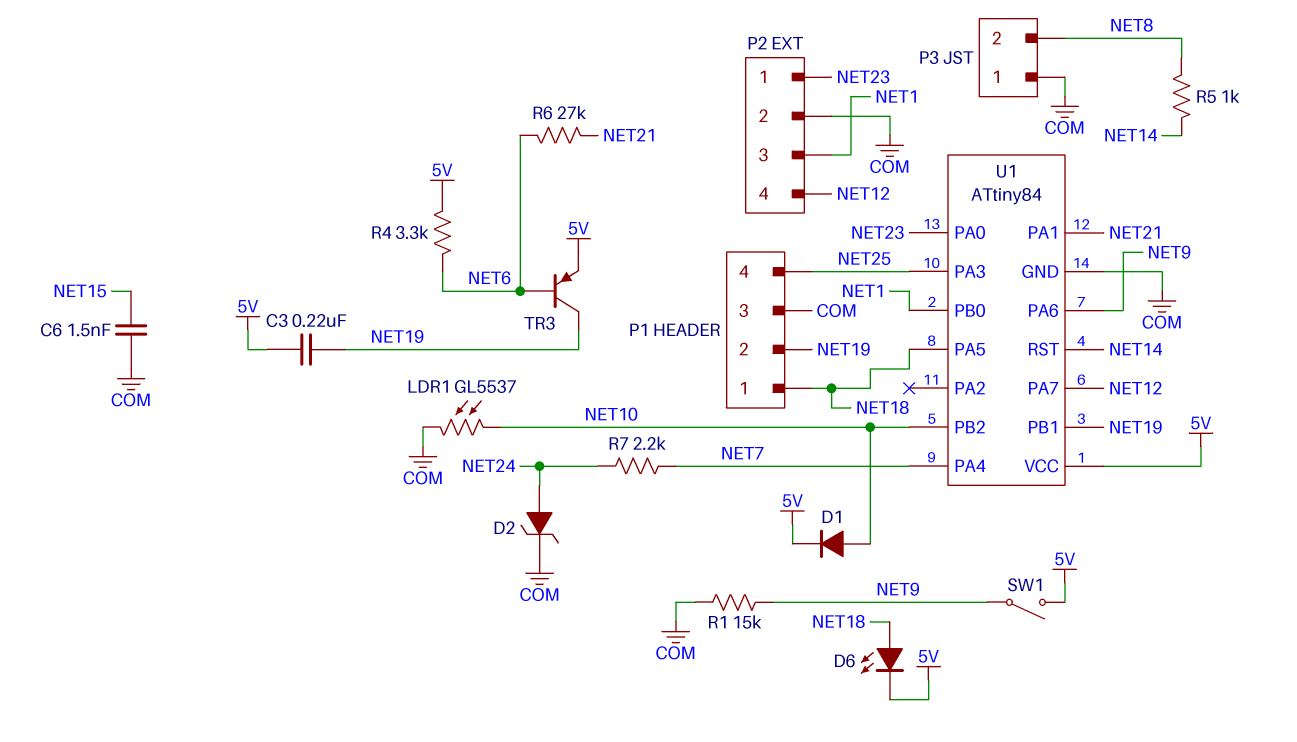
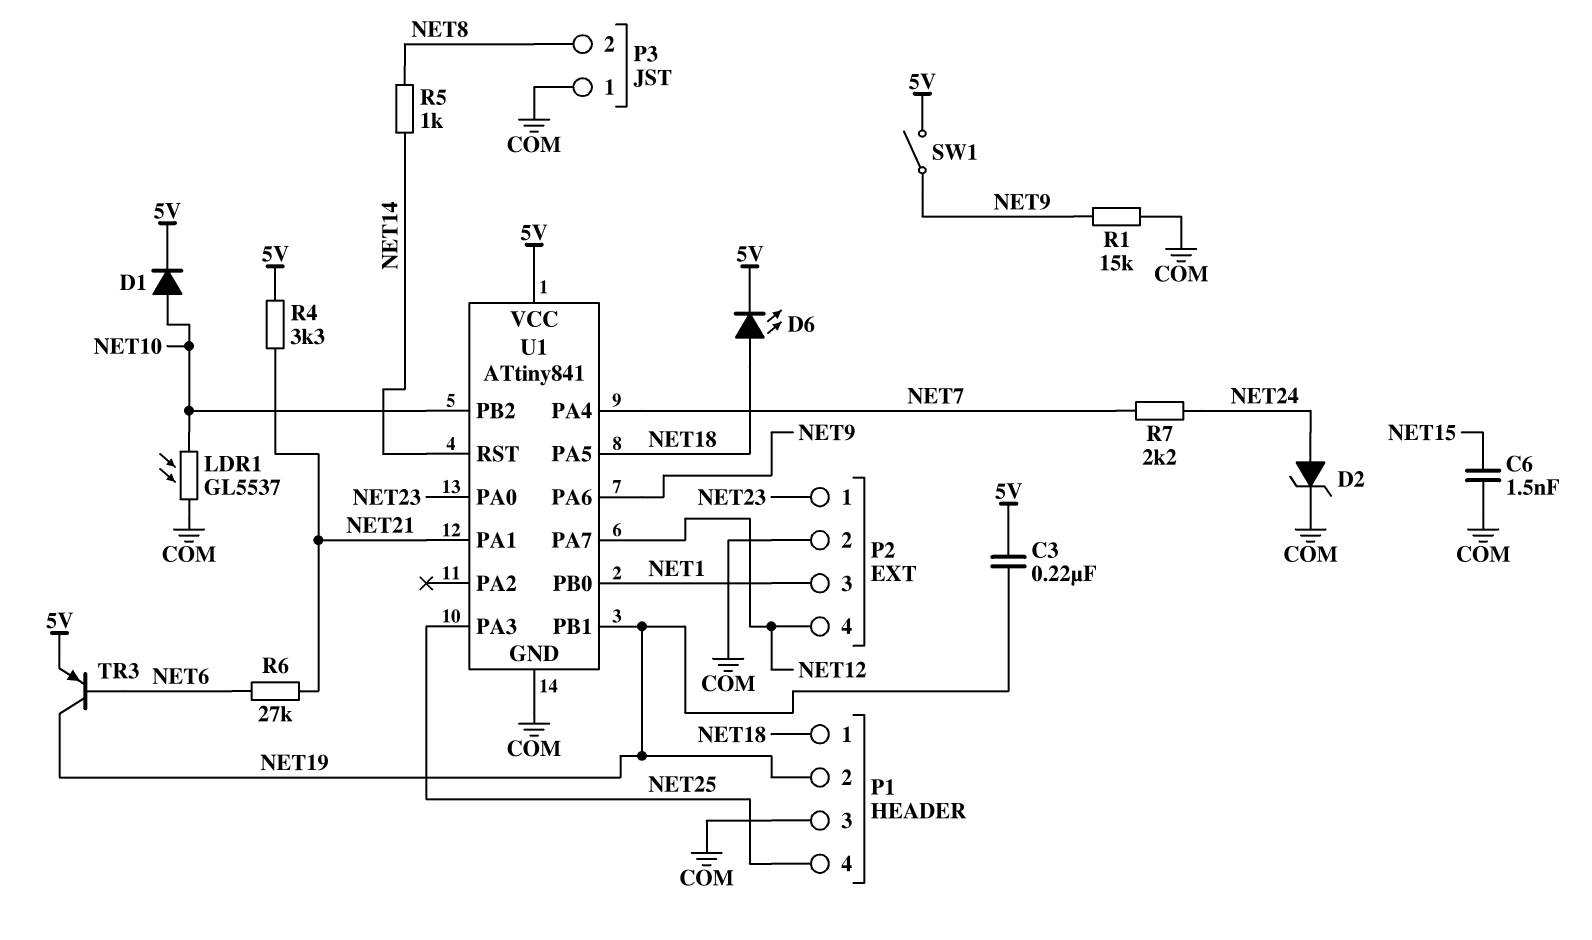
R4: 3.3k (5V, NET6) -> 3.3k (5V, NET21)
U1: ATtiny84 -> ATtiny841

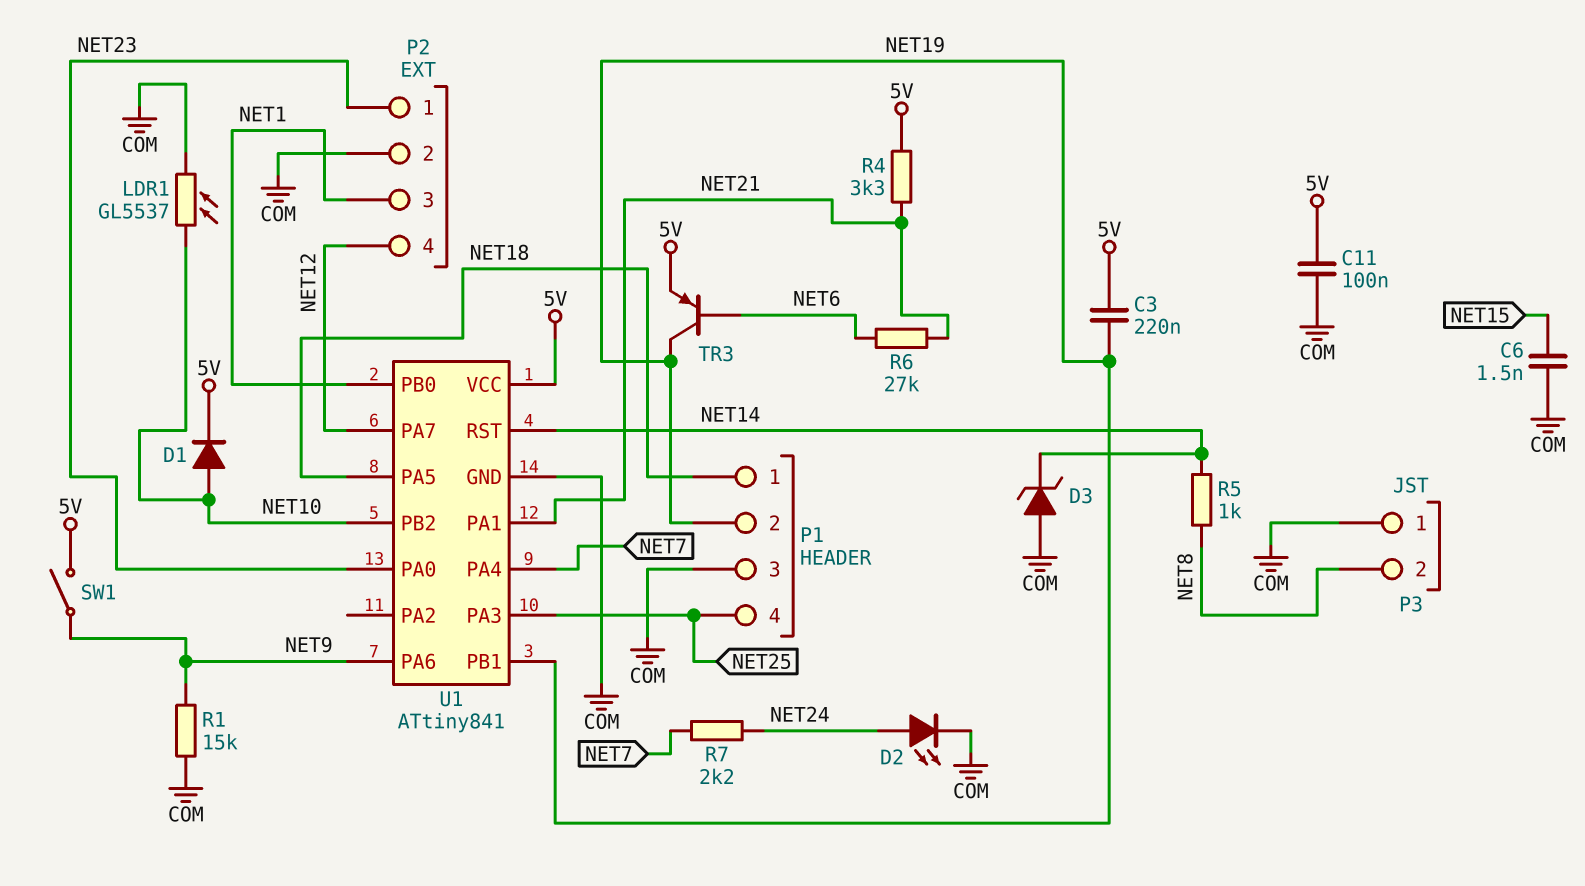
C11: none -> 100nF (5V, COM)
D2: zener (A NET24, K COM) -> LED (A NET24, K COM)
D3: none -> zener (A COM, K NET14)
D6: LED (A NET18, K 5V) -> none

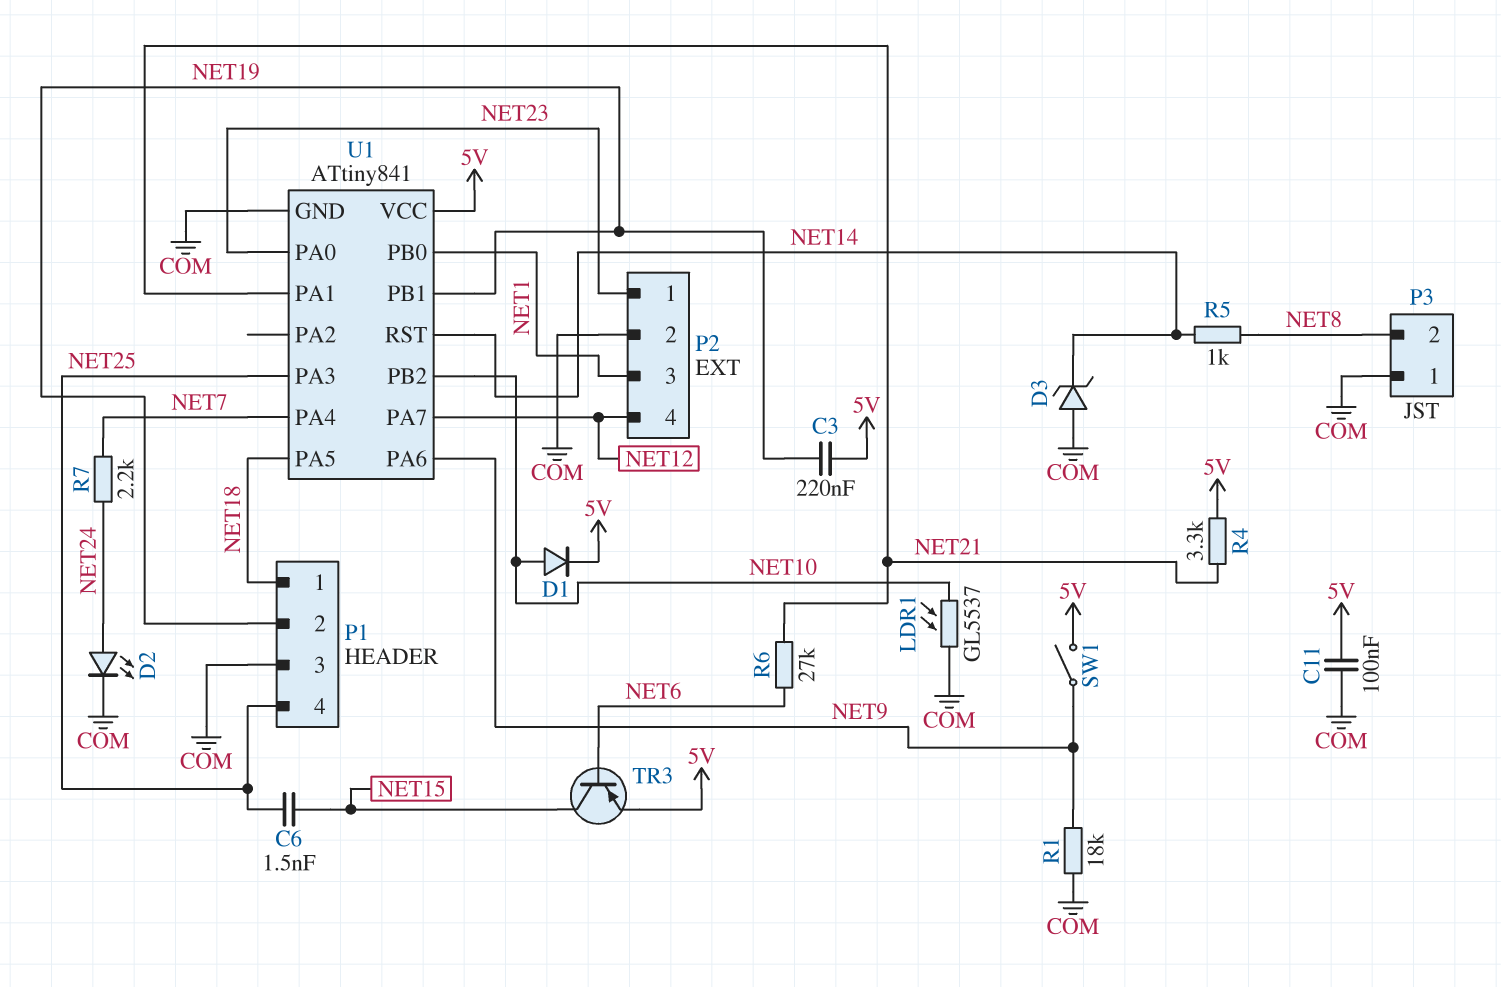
C6: 1.5nF (COM, NET15) -> 1.5nF (NET15, NET25)
R1: 15k (COM, NET9) -> 18k (COM, NET9)
TR3: PNP (B NET6, C NET19, E 5V) -> PNP (B NET6, C NET15, E 5V)

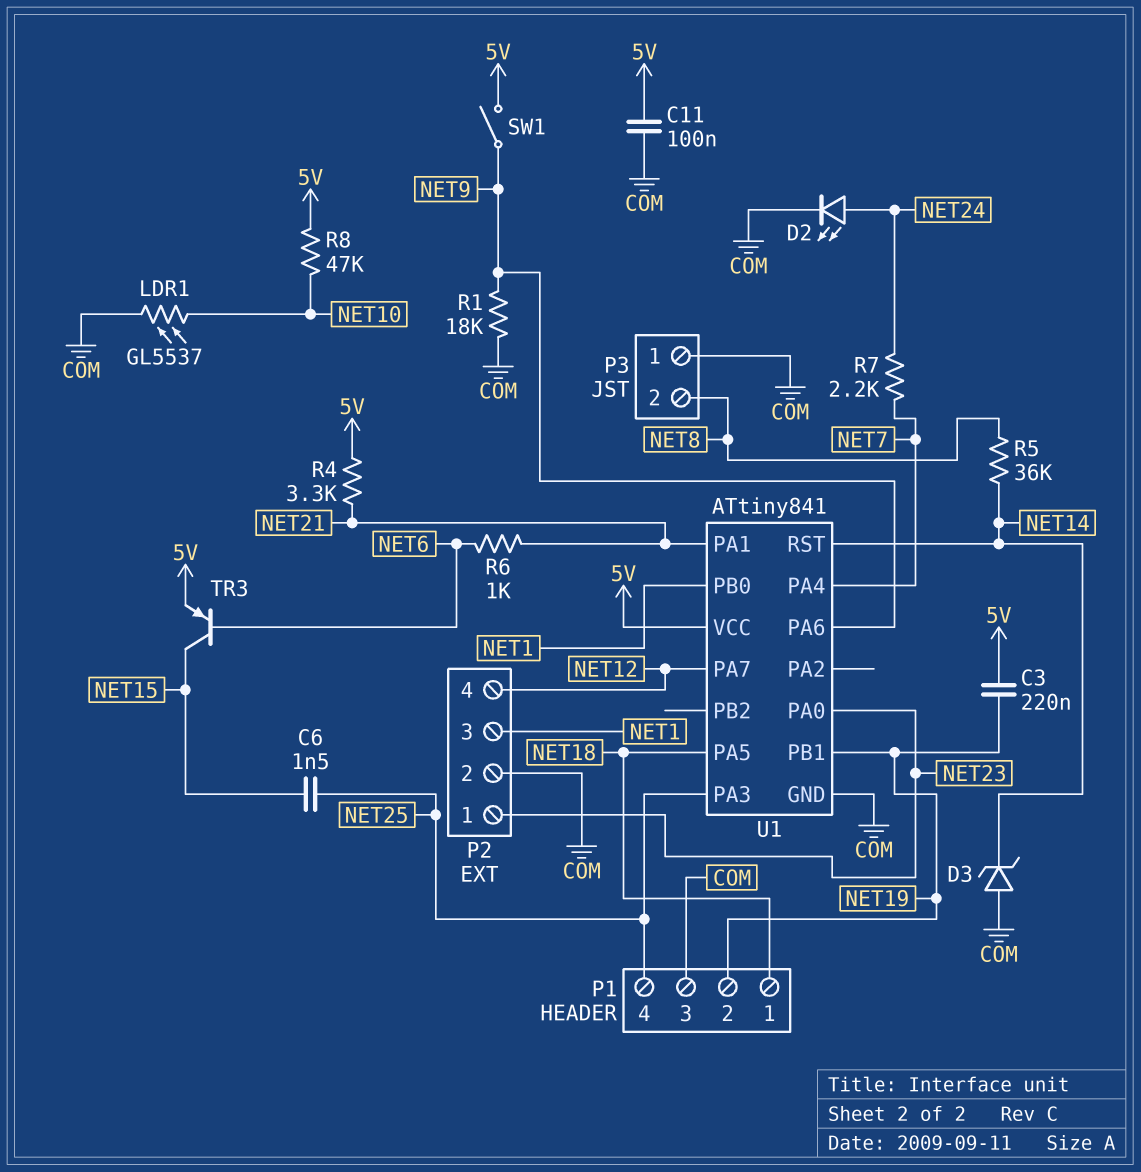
D1: diode (A NET10, K 5V) -> none
R5: 1k (NET8, NET14) -> 36k (NET8, NET14)
R6: 27k (NET6, NET21) -> 1k (NET6, NET21)
R8: none -> 47k (5V, NET10)
U1 pin PB2: NET10 -> none

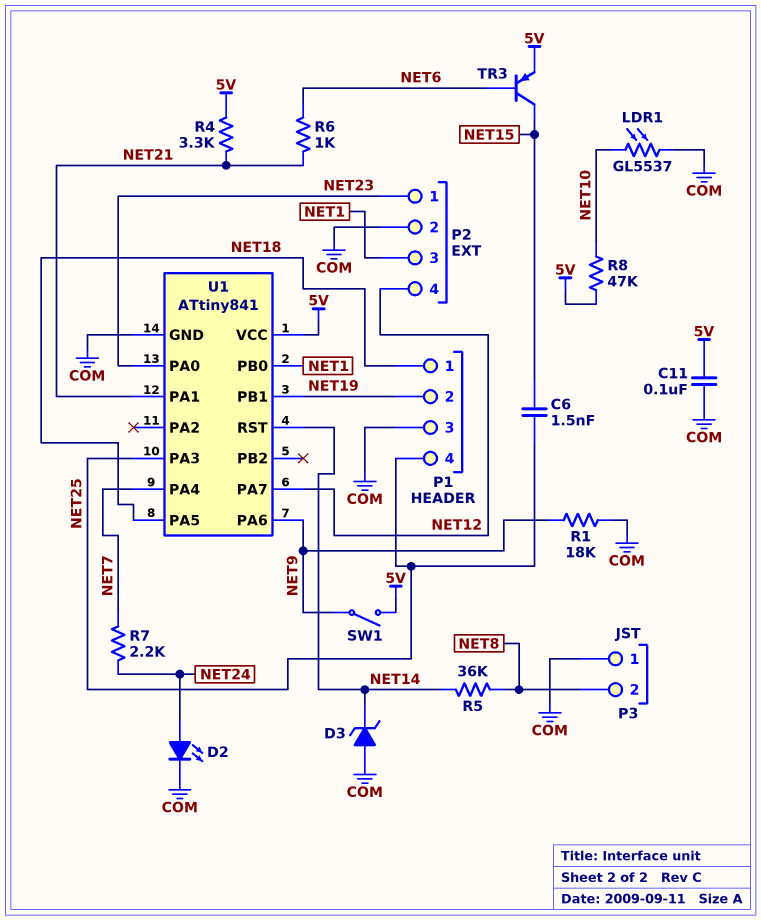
C3: 220nF (5V, NET19) -> none

